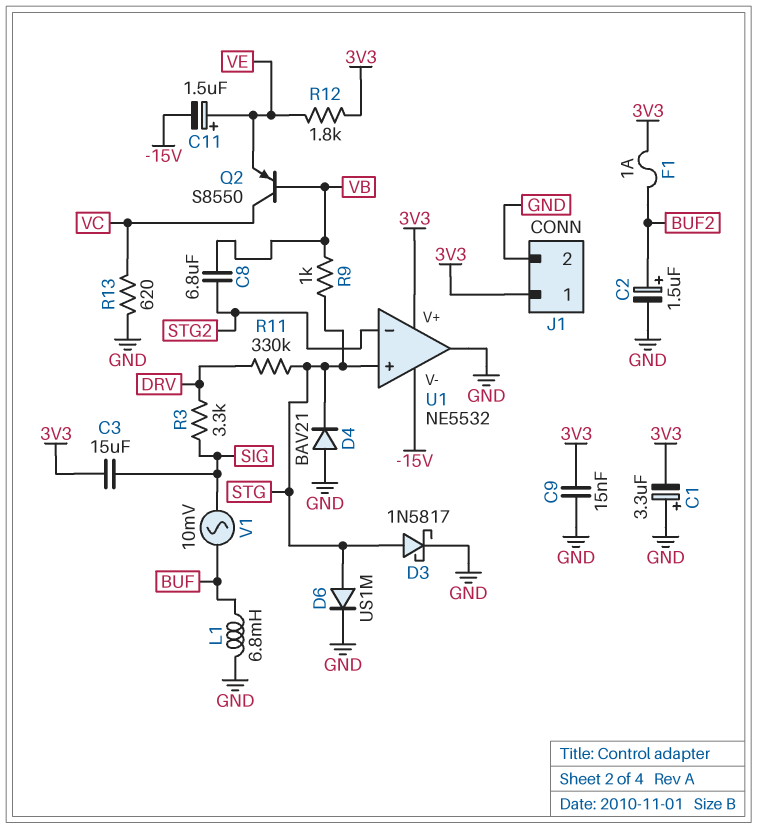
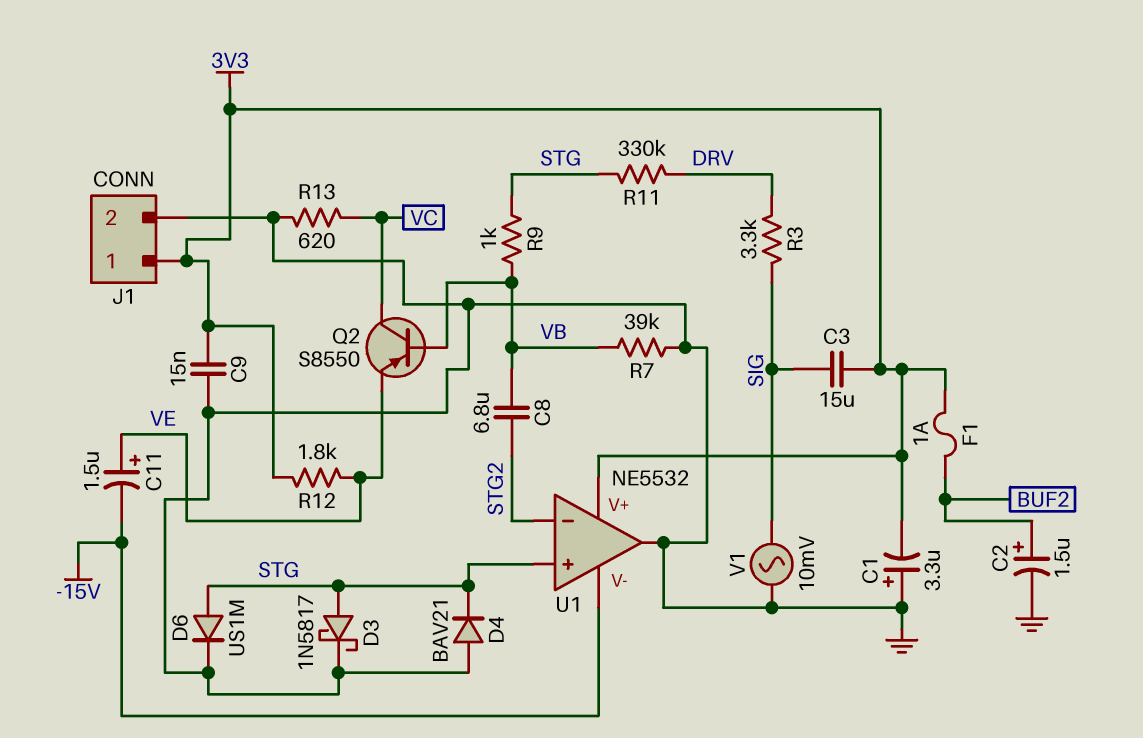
L1: 6.8mH (BUF, GND) -> none
R7: none -> 39k (GND, VB)
V1: AC 10mV (BUF, SIG) -> AC 10mV (GND, SIG)

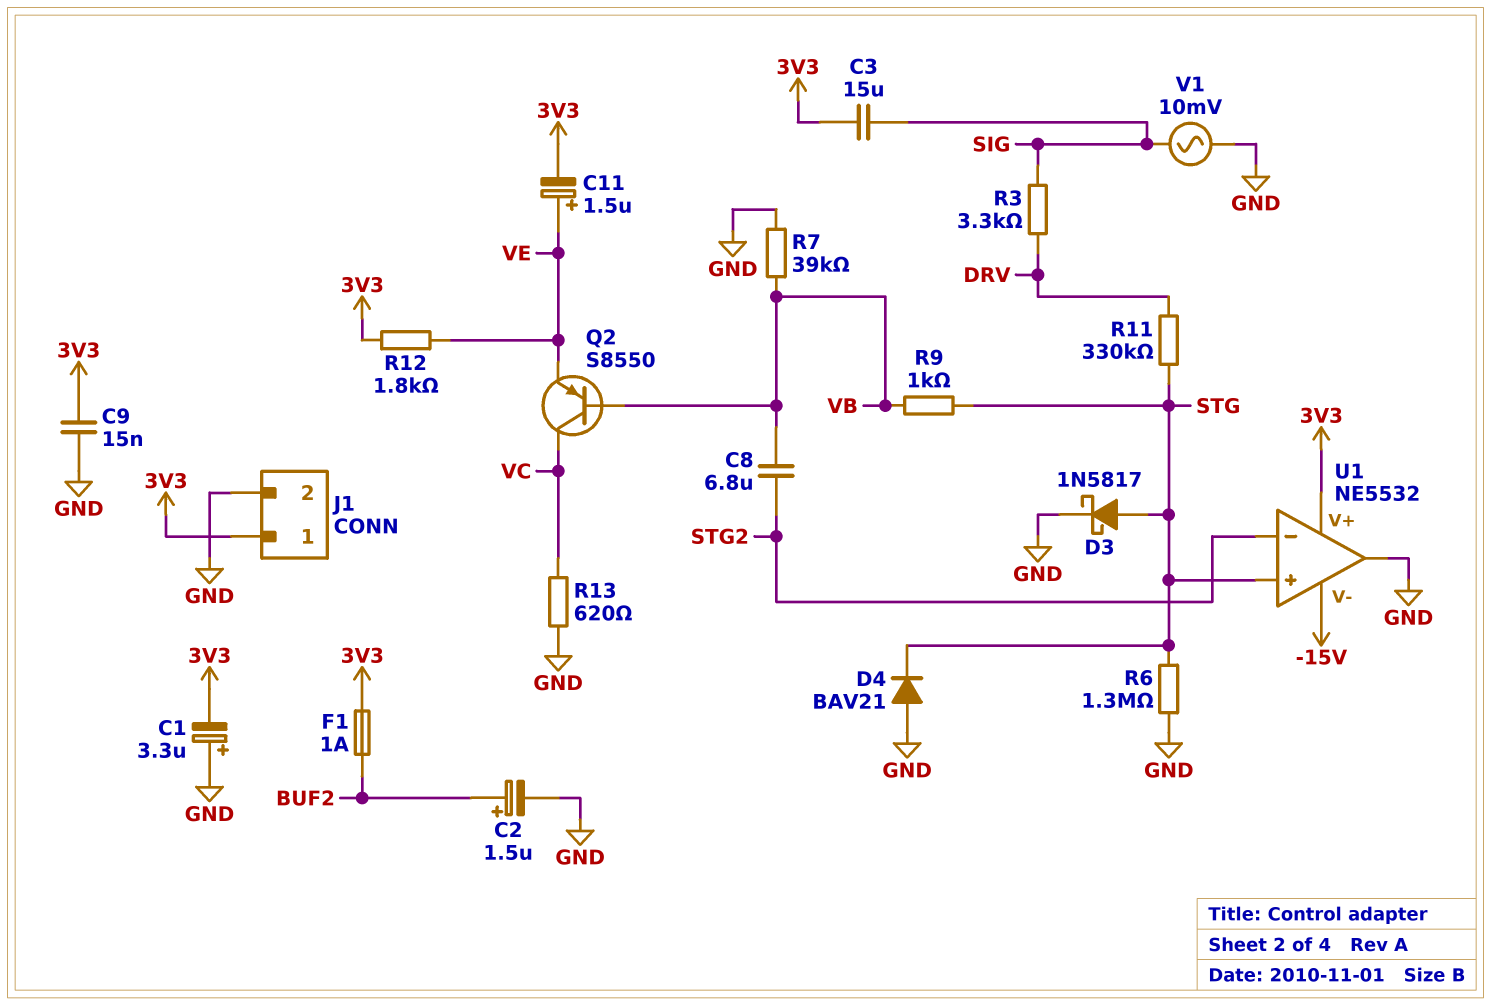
C11: 1.5uF (plus VE, minus -15V) -> 1.5uF (plus VE, minus 3V3)
D6: diode US1M (A STG, K GND) -> none
R6: none -> 1.3M (GND, STG)

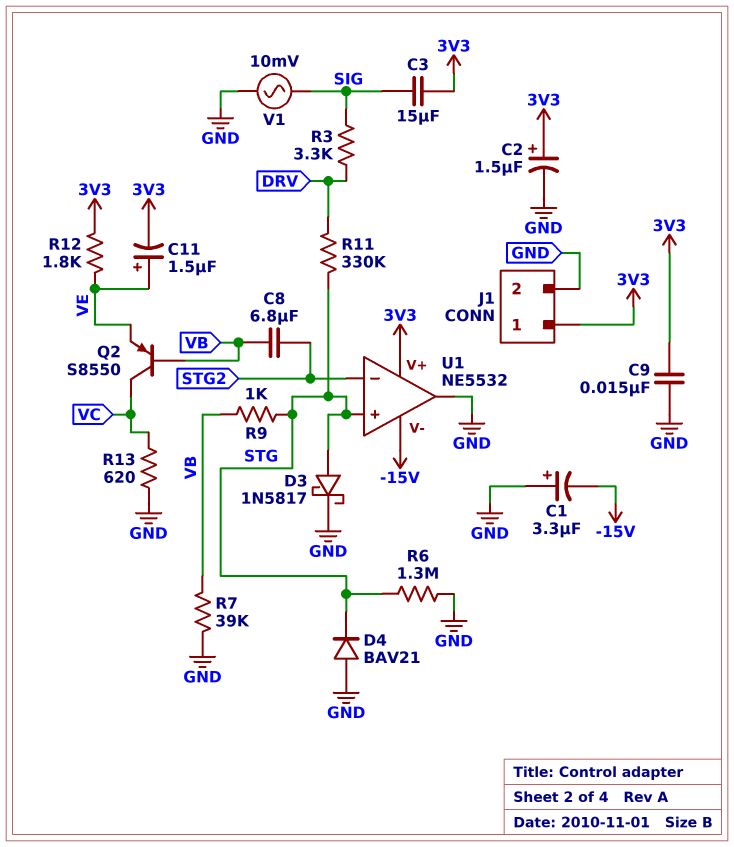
C1: 3.3uF (plus GND, minus 3V3) -> 3.3uF (plus GND, minus -15V)
C2: 1.5uF (plus BUF2, minus GND) -> 1.5uF (plus 3V3, minus GND)
F1: 1A (3V3, BUF2) -> none

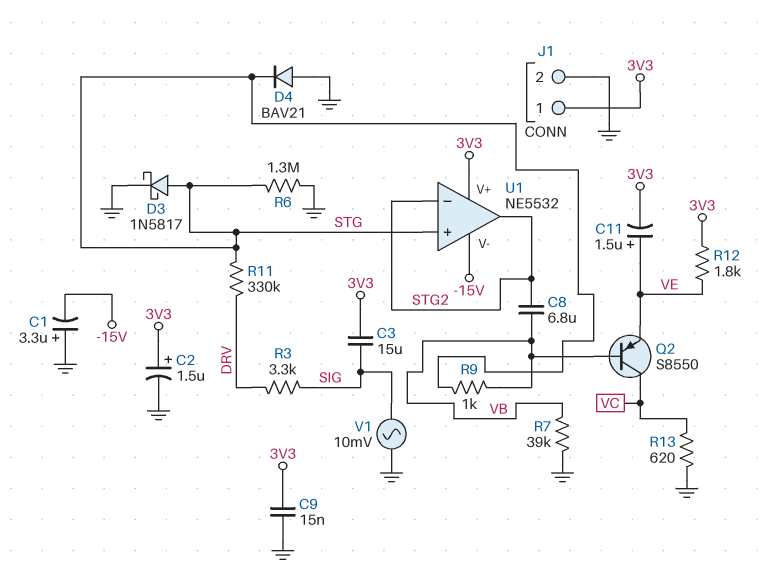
U1 pin out: GND -> STG2

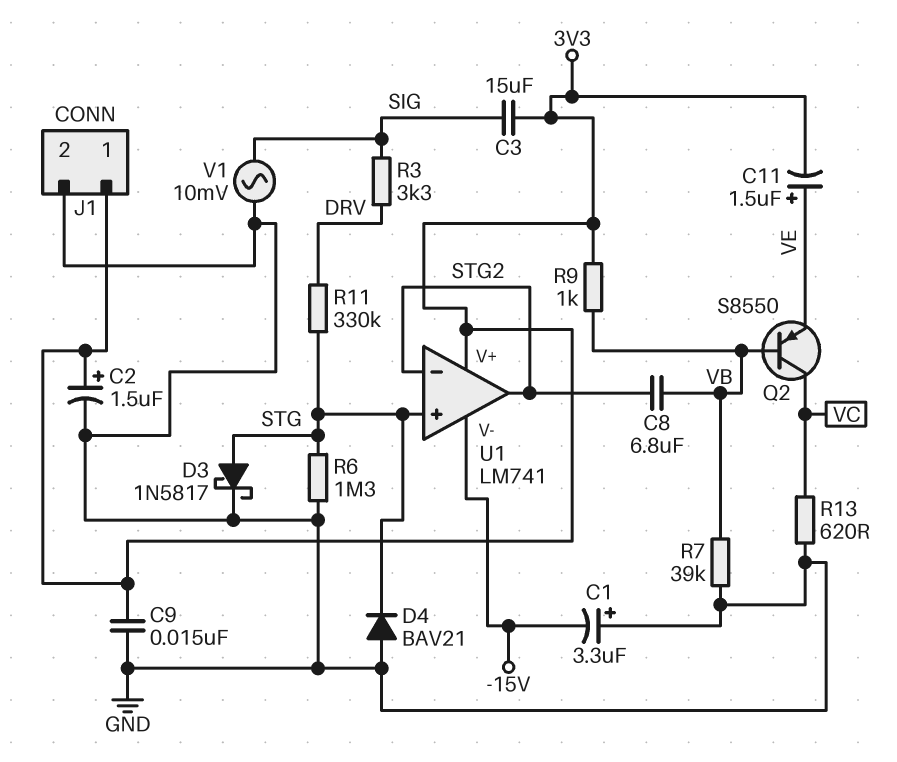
R9: 1k (STG, VB) -> 1k (3V3, VB)
R12: 1.8k (3V3, VE) -> none
U1: NE5532 -> LM741

